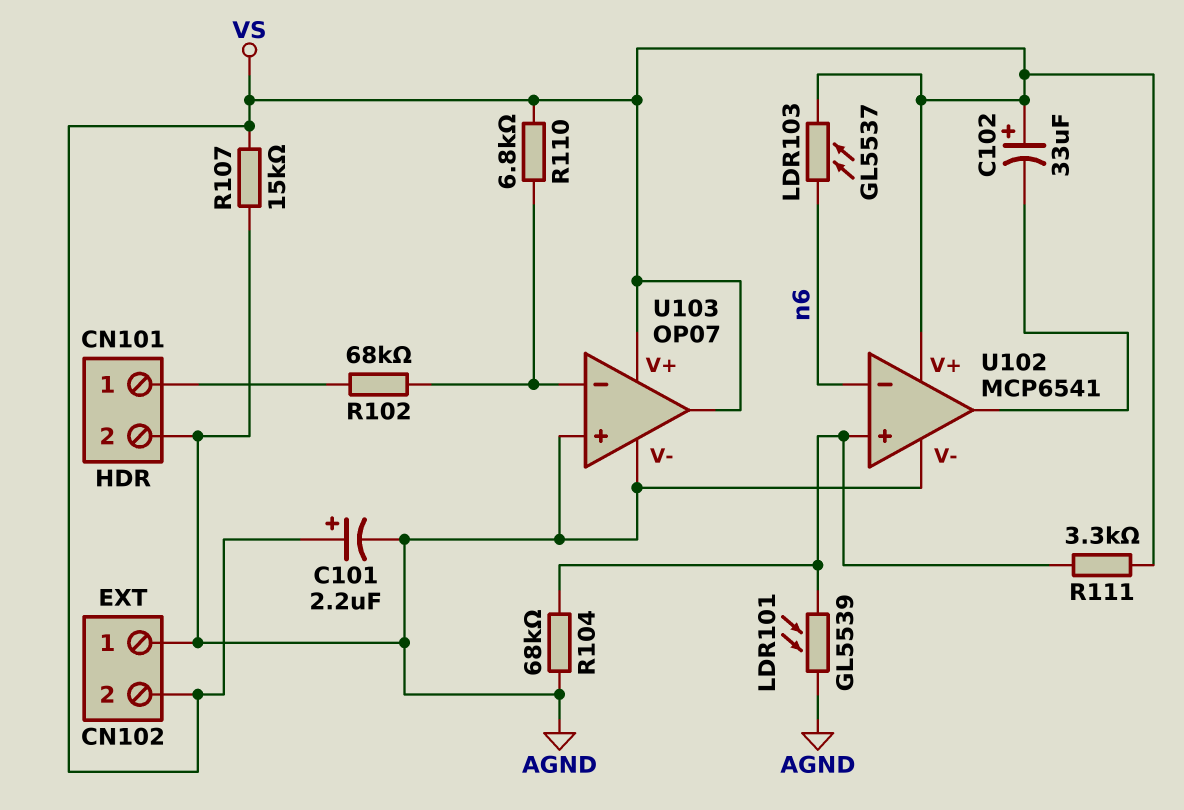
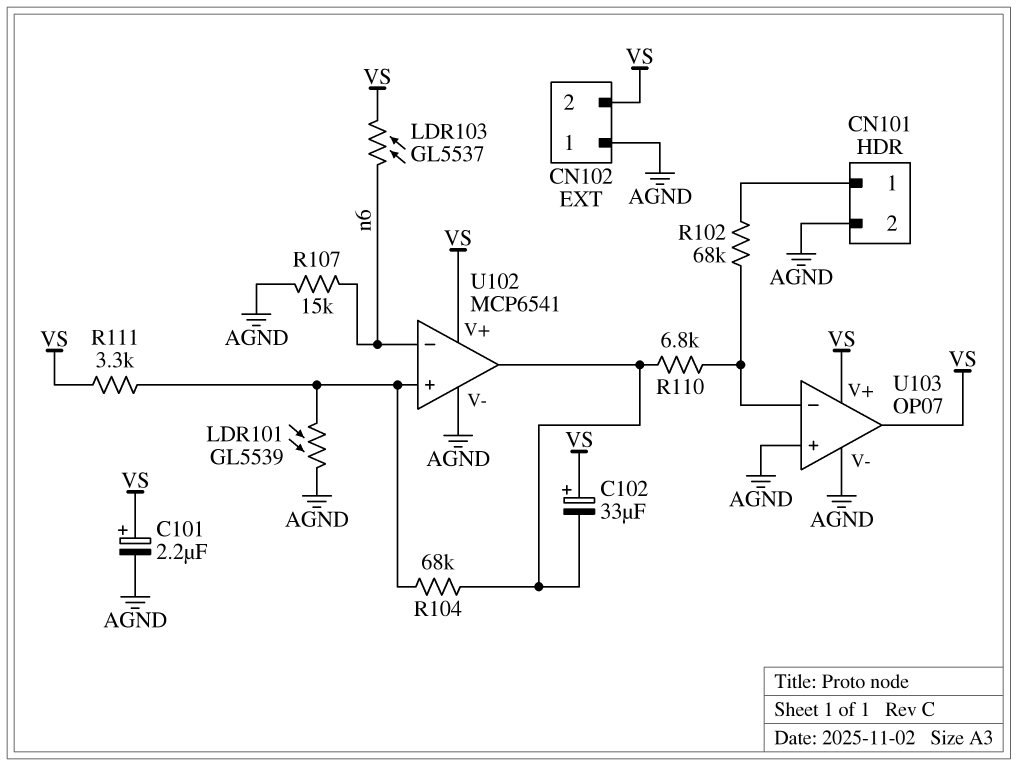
R104: 68k (AGND, U102/in+) -> 68k (U102/in+, U102/out)
R107: 15k (AGND, VS) -> 15k (AGND, n6)
R110: 6.8k (U103/in-, VS) -> 6.8k (U102/out, U103/in-)

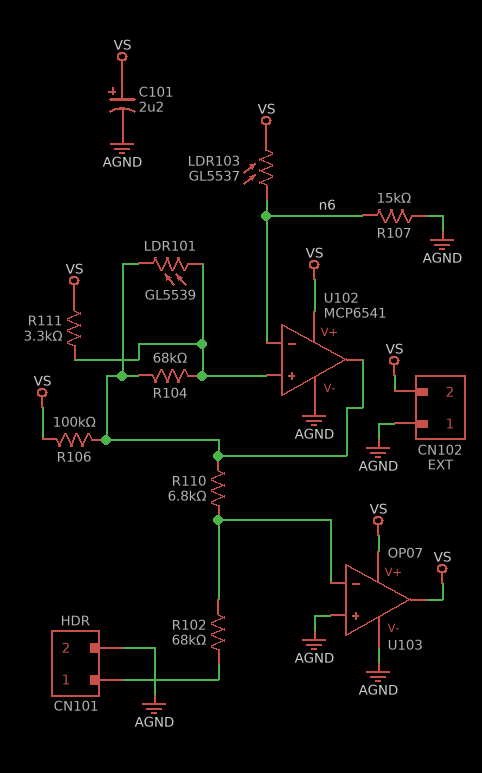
C102: 33uF (plus VS, minus U102/out) -> none
LDR101: GL5539 (AGND, U102/in+) -> GL5539 (U102/in+, U102/out)
R106: none -> 100k (U102/out, VS)

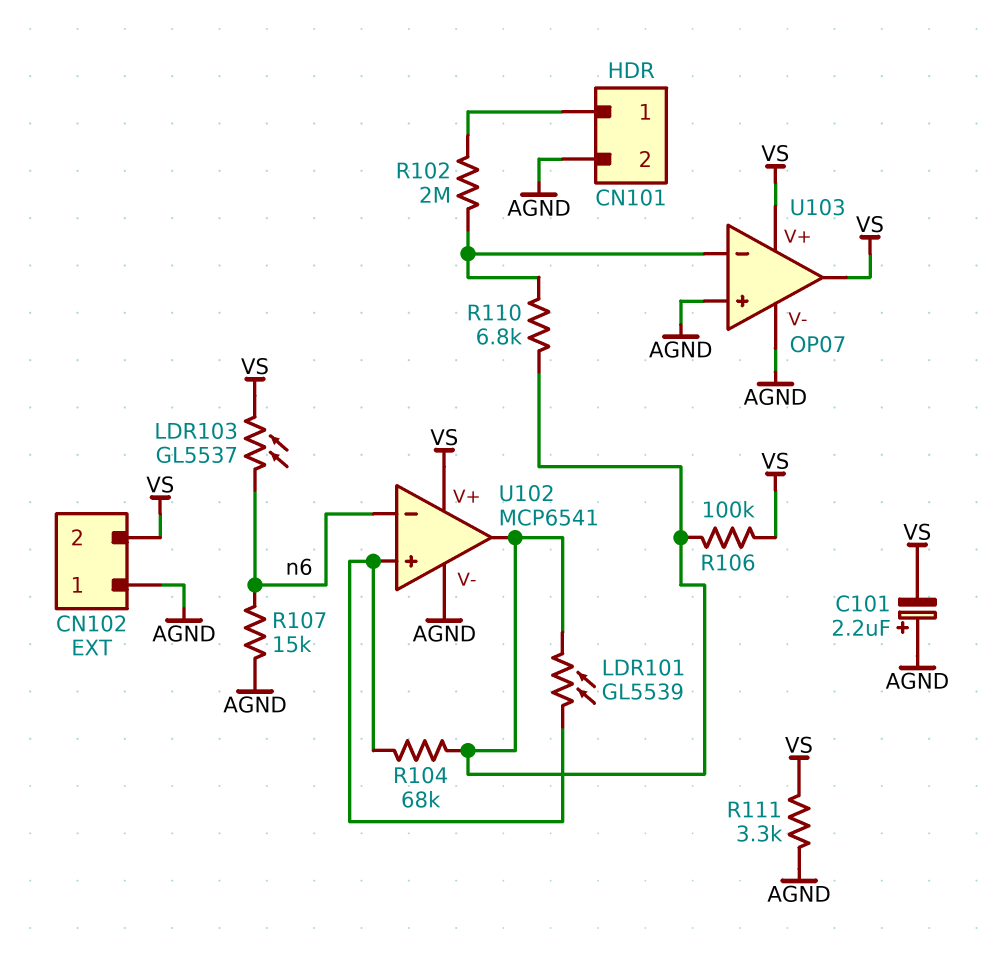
C101: 2.2uF (plus VS, minus AGND) -> 2.2uF (plus AGND, minus VS)
R102: 68k (CN101/1, U103/in-) -> 2M (CN101/1, U103/in-)
R111: 3.3k (U102/in+, VS) -> 3.3k (AGND, VS)

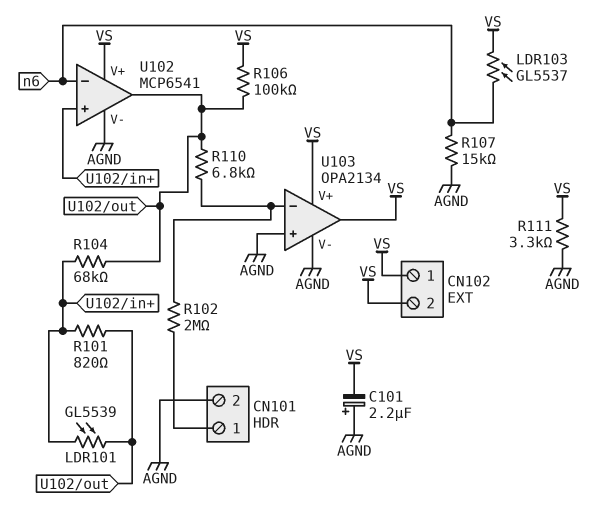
CN102 pin 1: AGND -> VS
R101: none -> 820 (U102/in+, U102/out)
U103: OP07 -> OPA2134

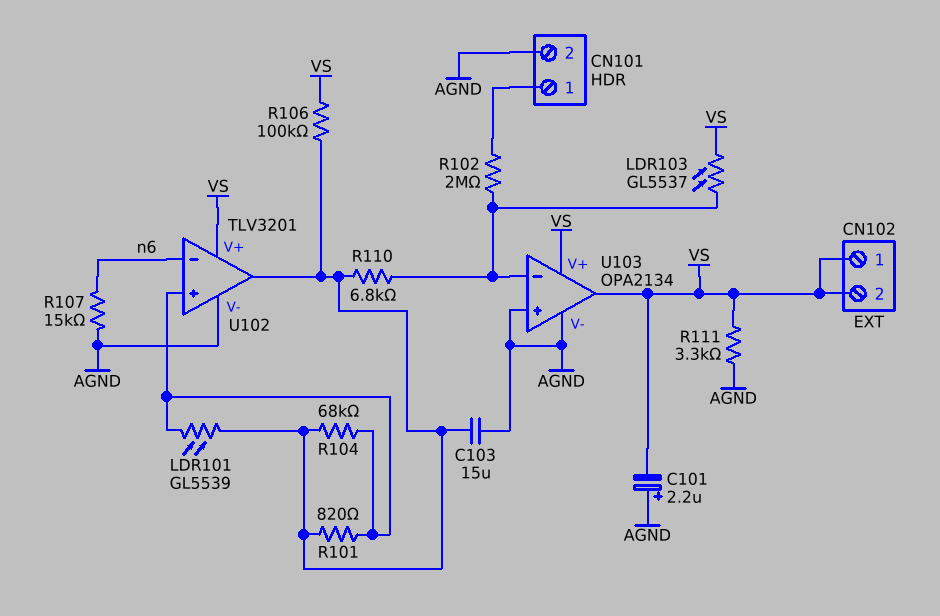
C103: none -> 15uF (AGND, U102/out)
LDR103: GL5537 (VS, n6) -> GL5537 (U103/in-, VS)
U102: MCP6541 -> TLV3201

